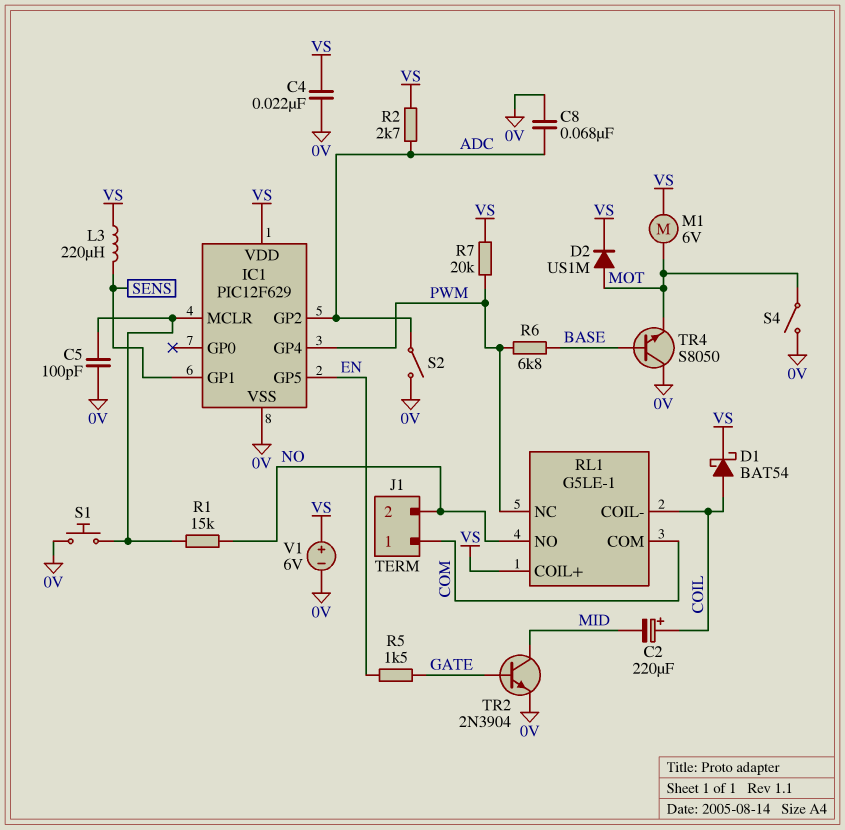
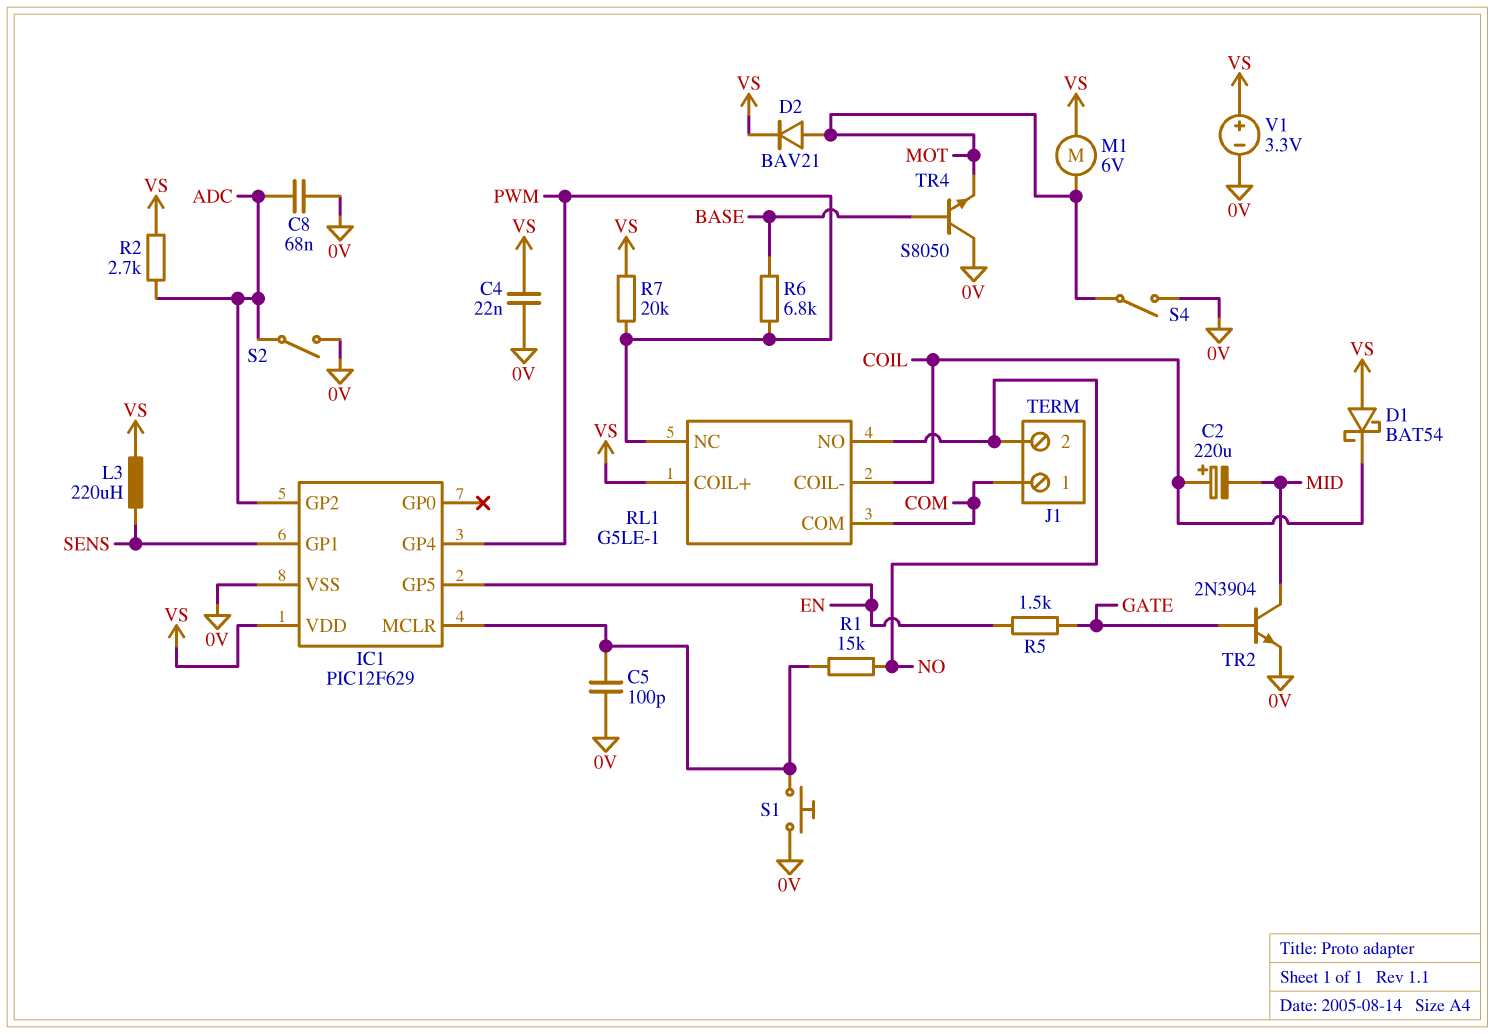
D1: schottky BAT54 (A COIL, K VS) -> schottky BAT54 (A VS, K COIL)
D2: diode US1M (A MOT, K VS) -> diode BAV21 (A MOT, K VS)
V1: 6V (plus VS, minus 0V) -> 3.3V (plus VS, minus 0V)

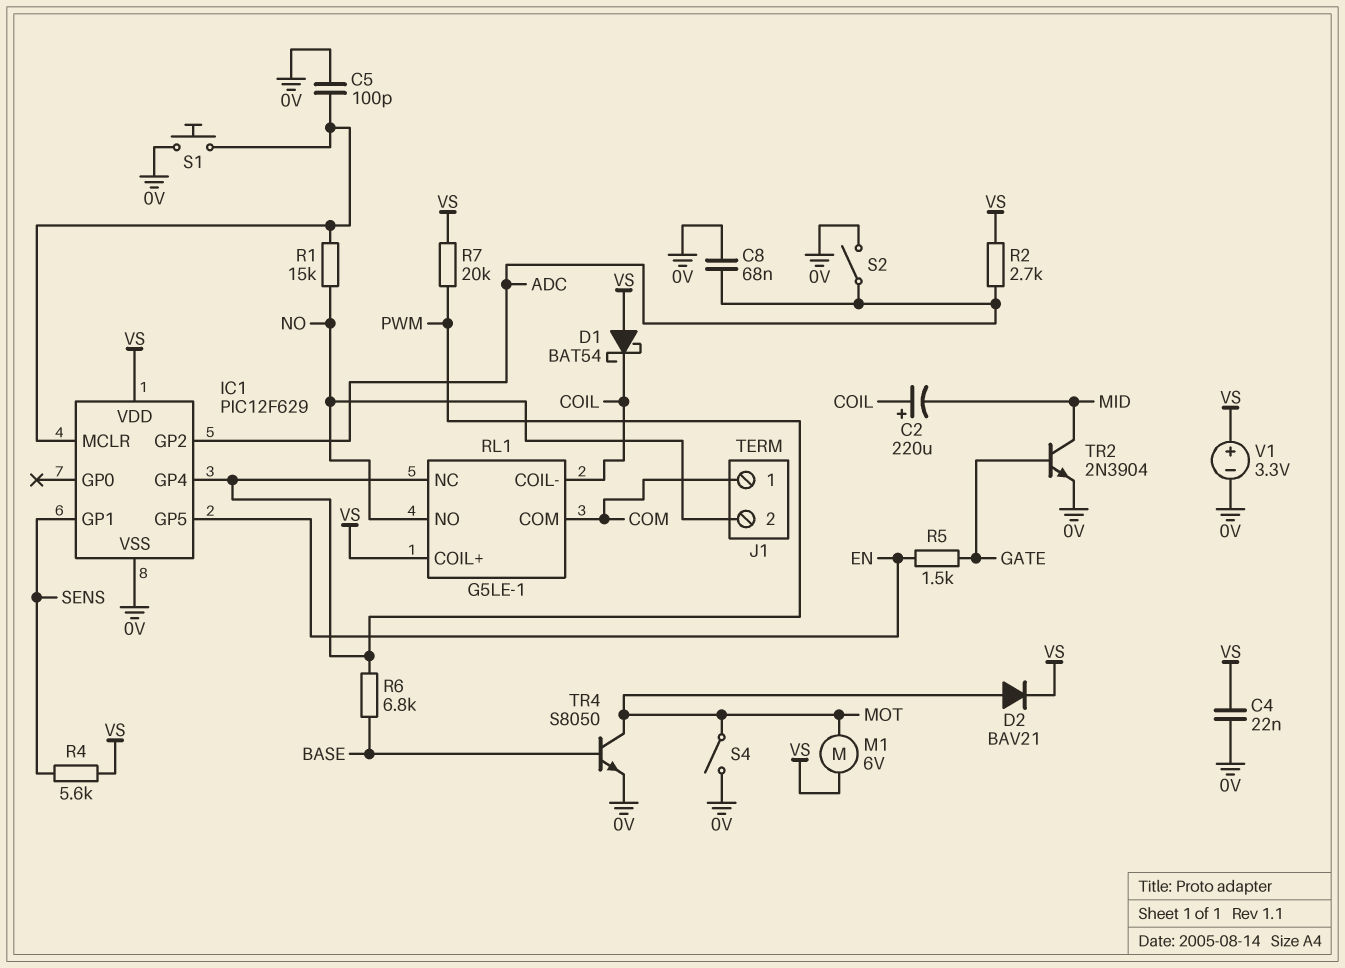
L3: 220uH (SENS, VS) -> none
R4: none -> 5.6k (SENS, VS)
TR4: NPN S8050 (B BASE, C 0V, E MOT) -> NPN S8050 (B BASE, C MOT, E 0V)

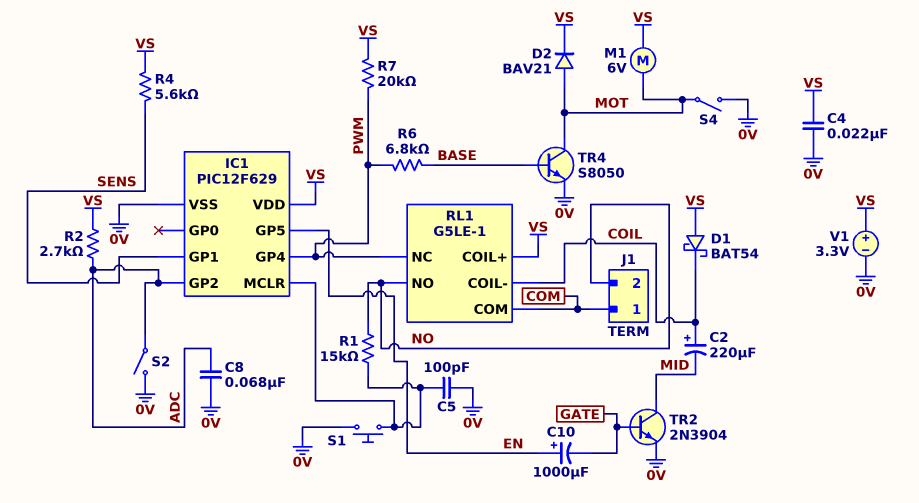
C10: none -> 1000uF (plus EN, minus GATE)
R5: 1.5k (EN, GATE) -> none

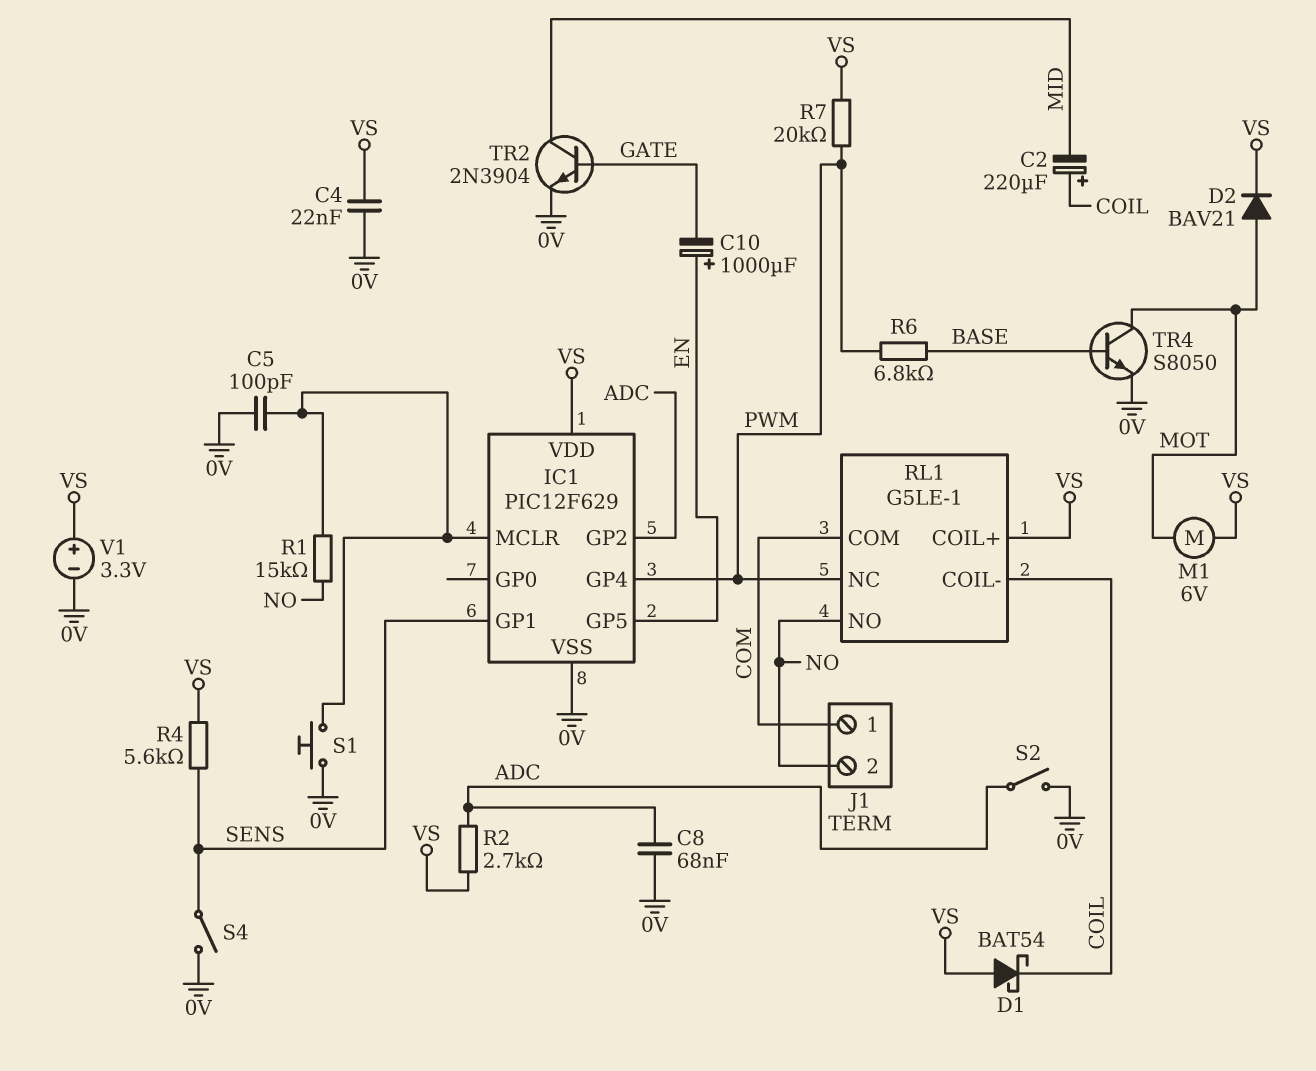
S4: switch (0V, MOT) -> switch (0V, SENS)

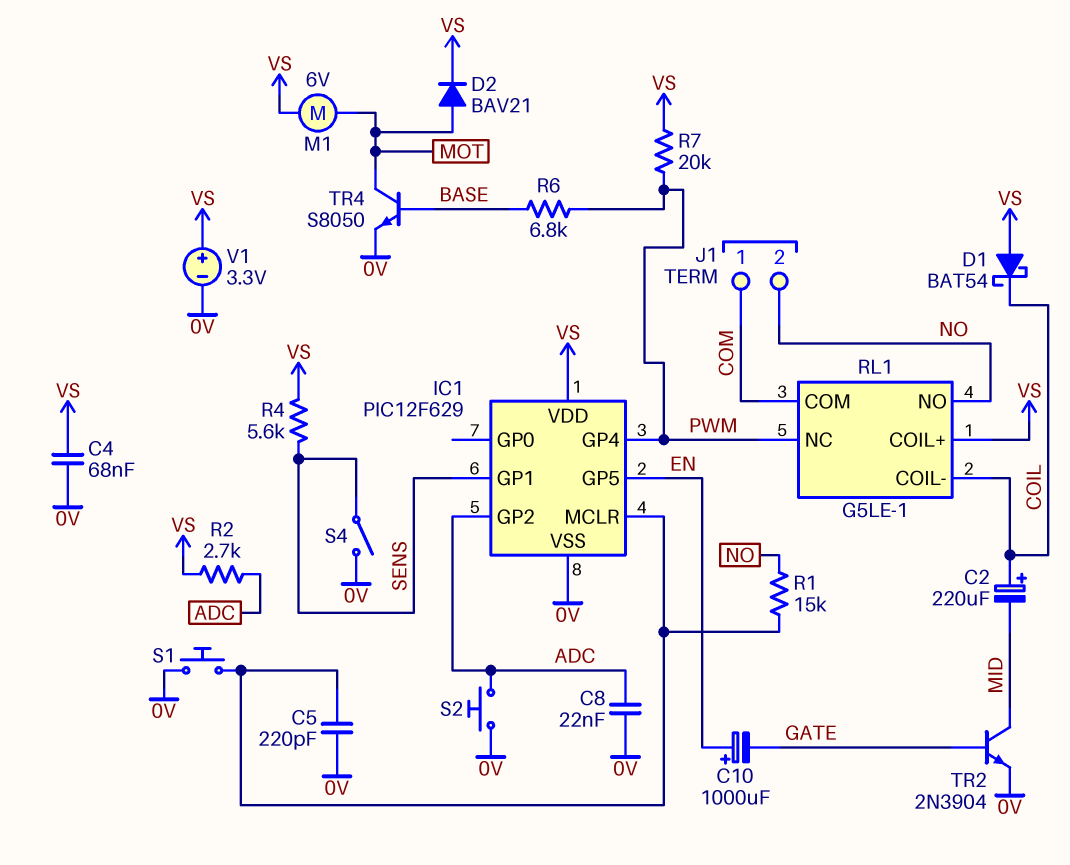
C4: 22nF (0V, VS) -> 68nF (0V, VS)
C5: 100pF (0V, IC1/MCLR) -> 220pF (0V, IC1/MCLR)
C8: 68nF (0V, ADC) -> 22nF (0V, ADC)
S2: switch (0V, ADC) -> button (0V, ADC)

